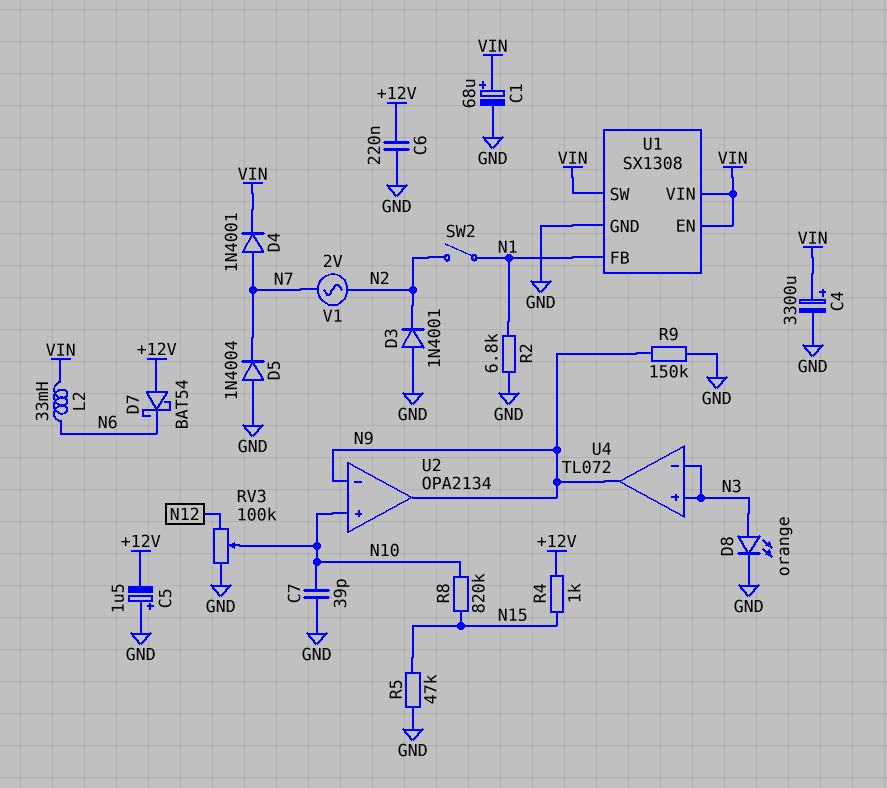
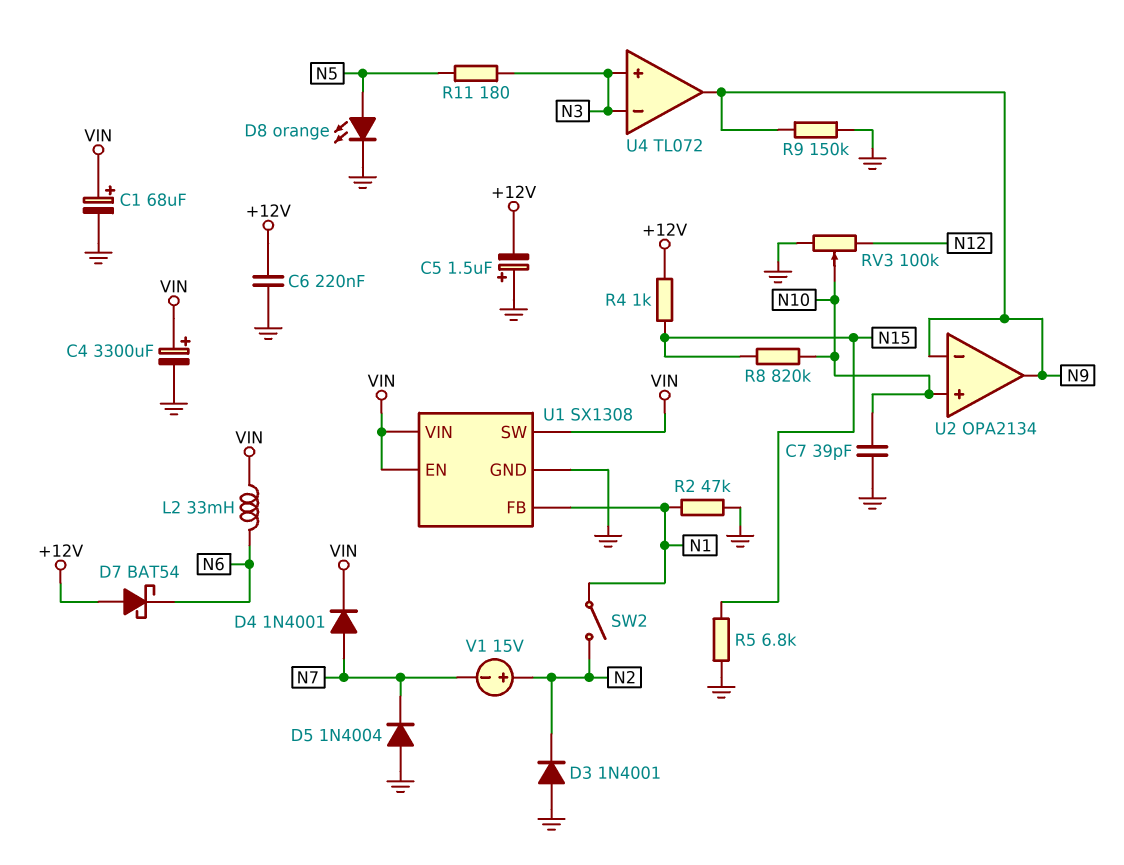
D8: LED orange (A N3, K GND) -> LED orange (A N5, K GND)
R2: 6.8k (GND, N1) -> 47k (GND, N1)
R5: 47k (GND, N15) -> 6.8k (GND, N15)
R11: none -> 180 (N3, N5)
V1: AC 2V (N2, N7) -> 15V (plus N2, minus N7)

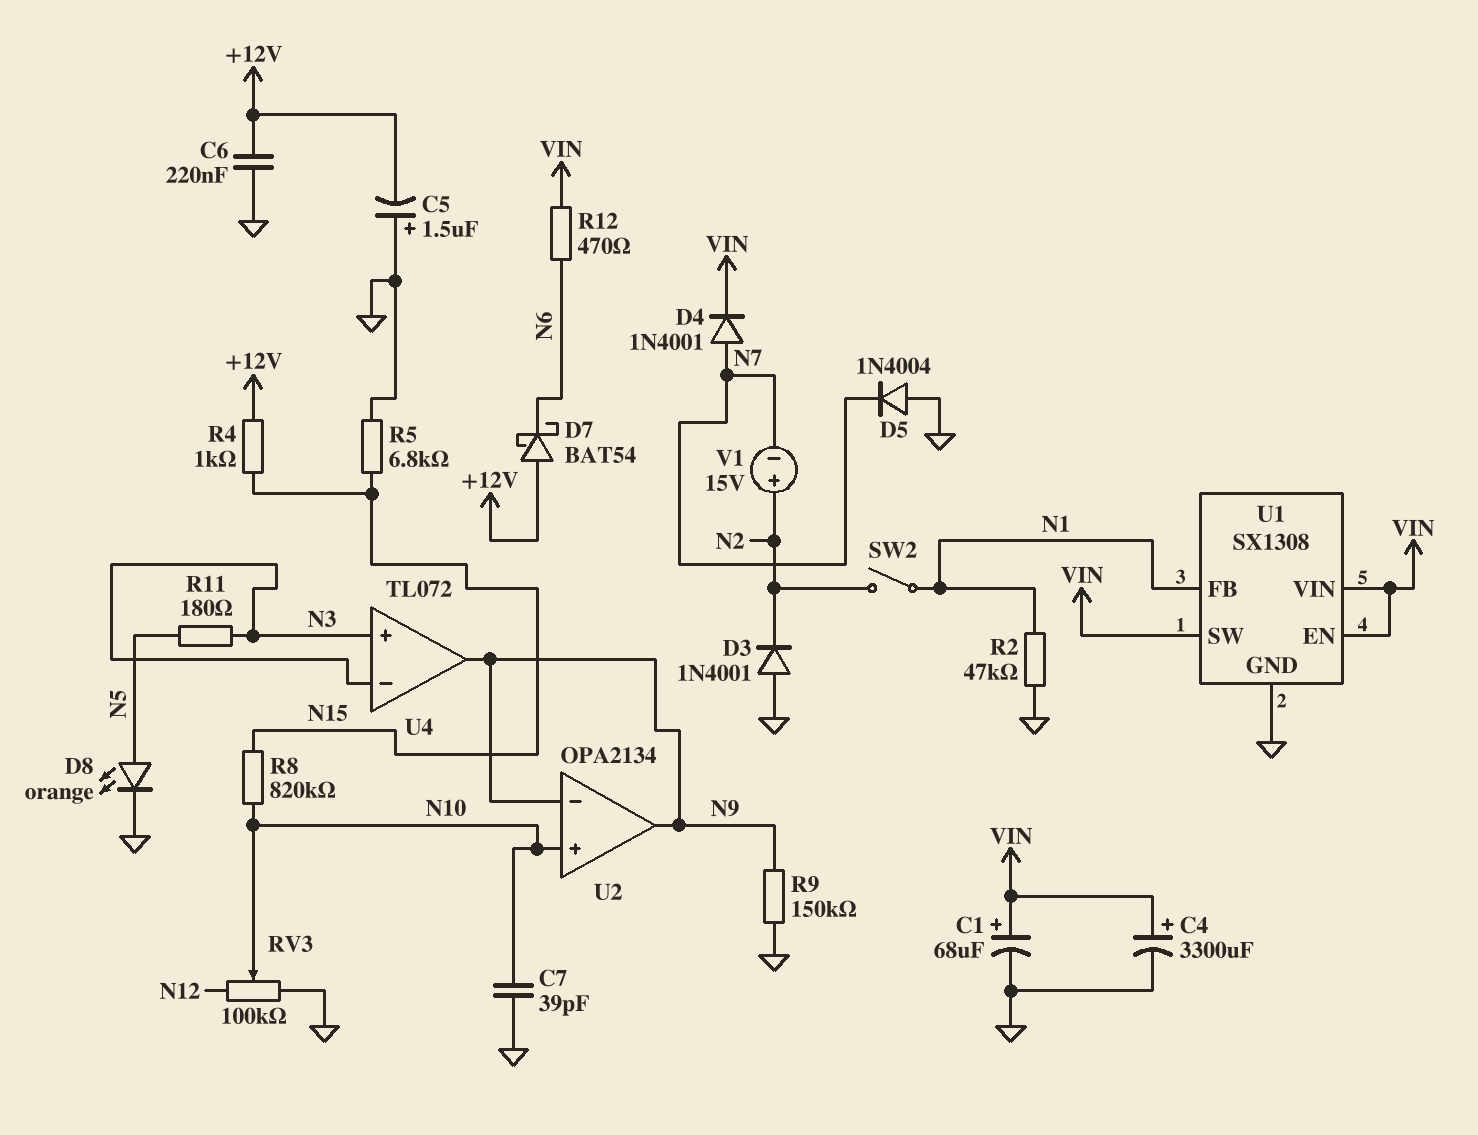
L2: 33mH (N6, VIN) -> none
R12: none -> 470 (N6, VIN)

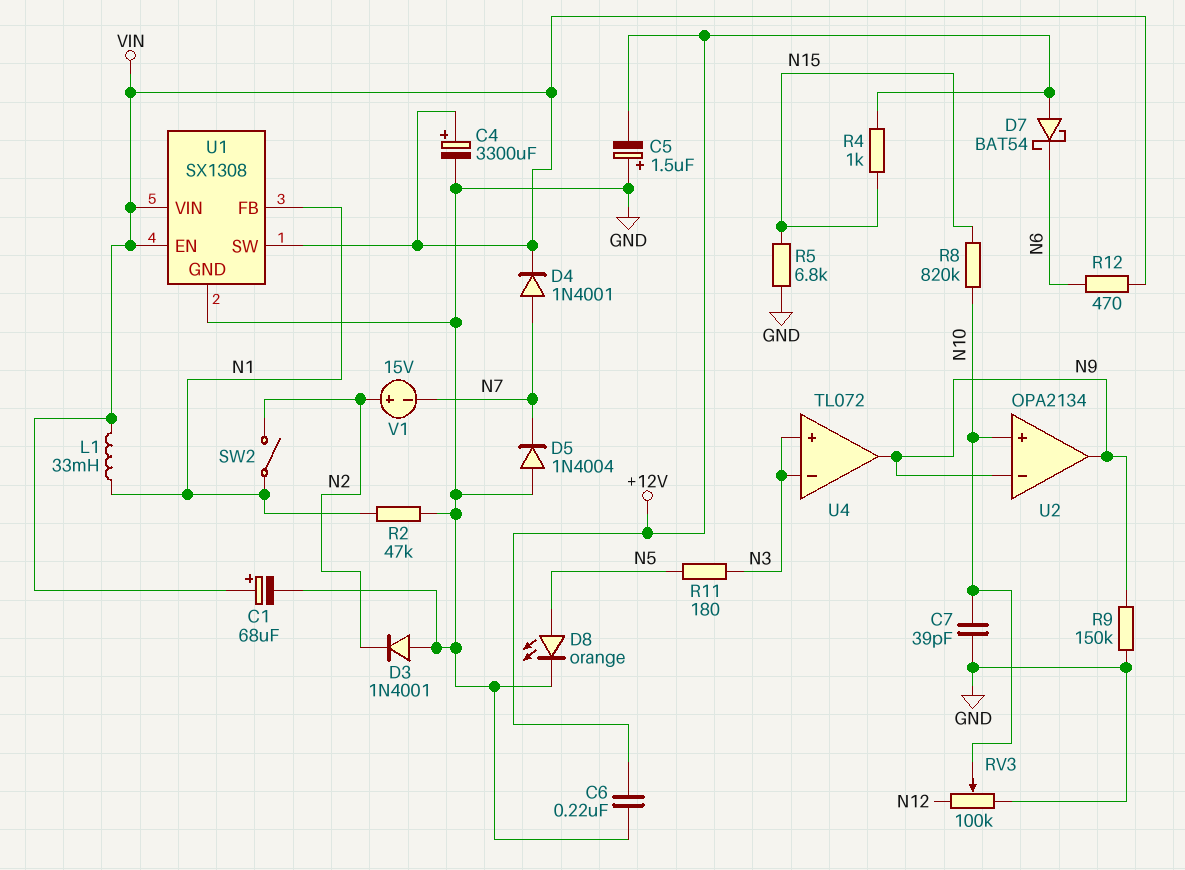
L1: none -> 33mH (N1, VIN)

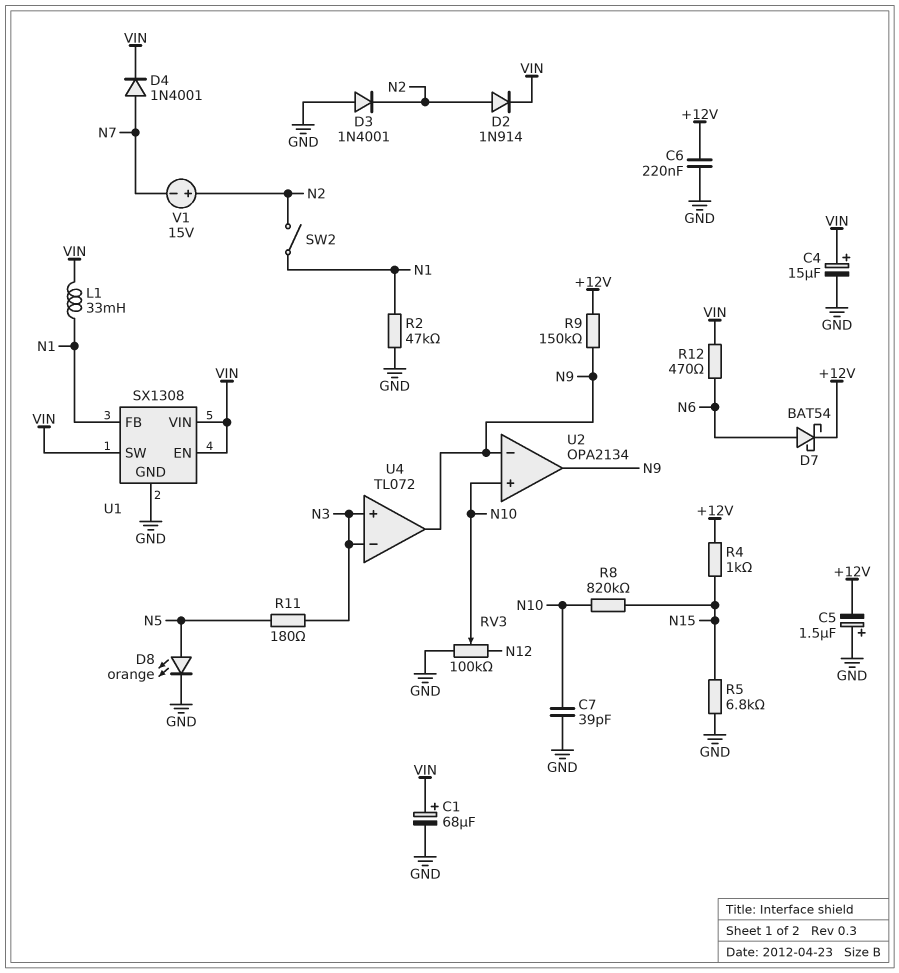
C4: 3300uF (plus VIN, minus GND) -> 15uF (plus VIN, minus GND)
D2: none -> diode 1N914 (A N2, K VIN)
D5: diode 1N4004 (A GND, K N7) -> none
D7: schottky BAT54 (A +12V, K N6) -> schottky BAT54 (A N6, K +12V)
R9: 150k (GND, N9) -> 150k (+12V, N9)

